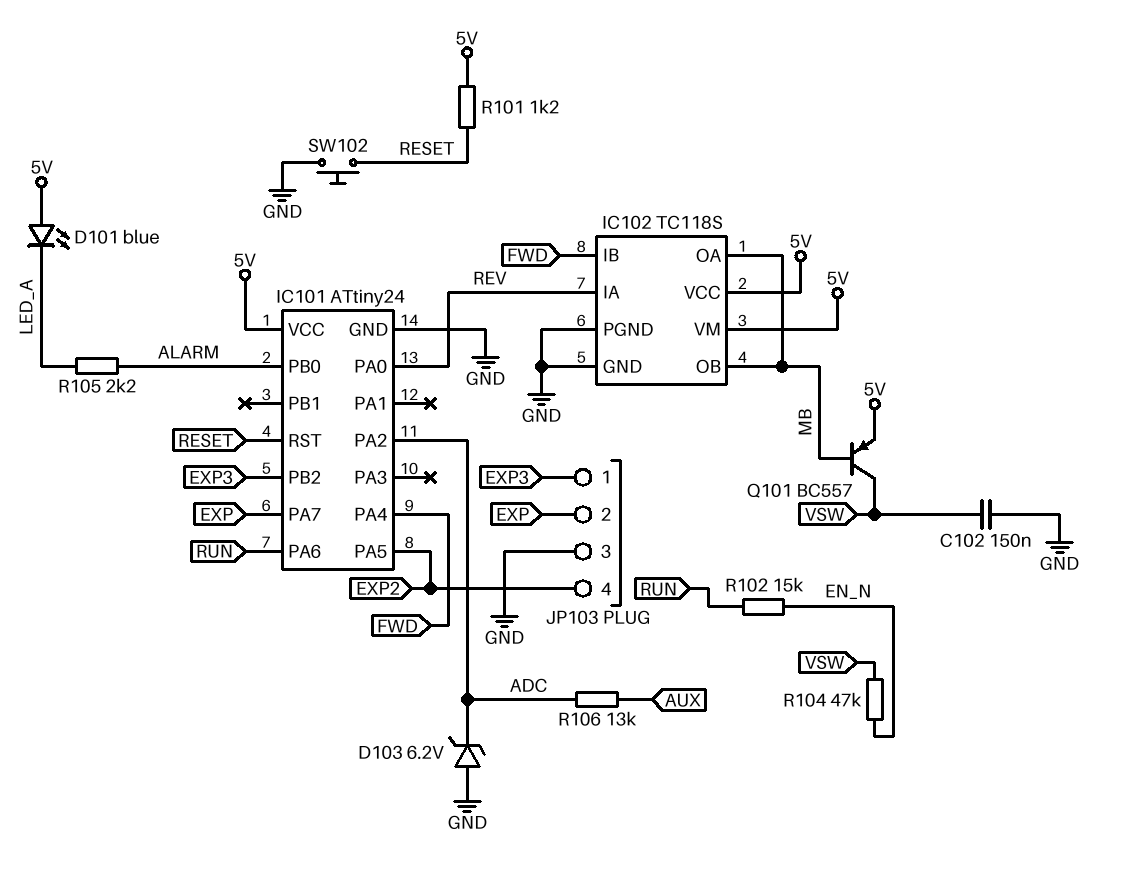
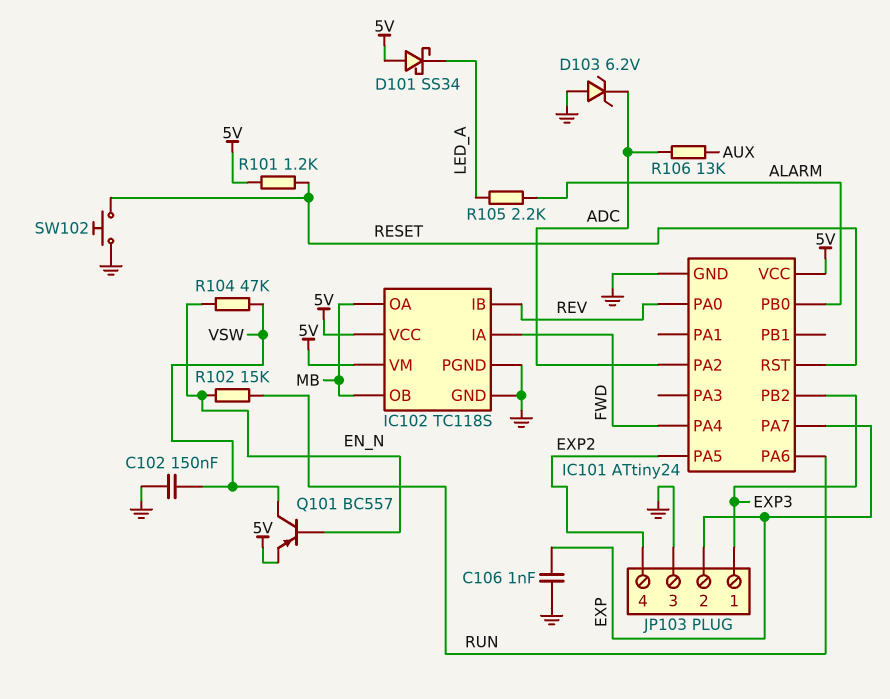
C106: none -> 1nF (EXP, GND)
D101: LED blue (A 5V, K LED_A) -> schottky SS34 (A 5V, K LED_A)
IC102 pin IA: REV -> FWD
IC102 pin IB: FWD -> REV
Q101: PNP BC557 (B MB, C VSW, E 5V) -> PNP BC557 (B EN_N, C VSW, E 5V)

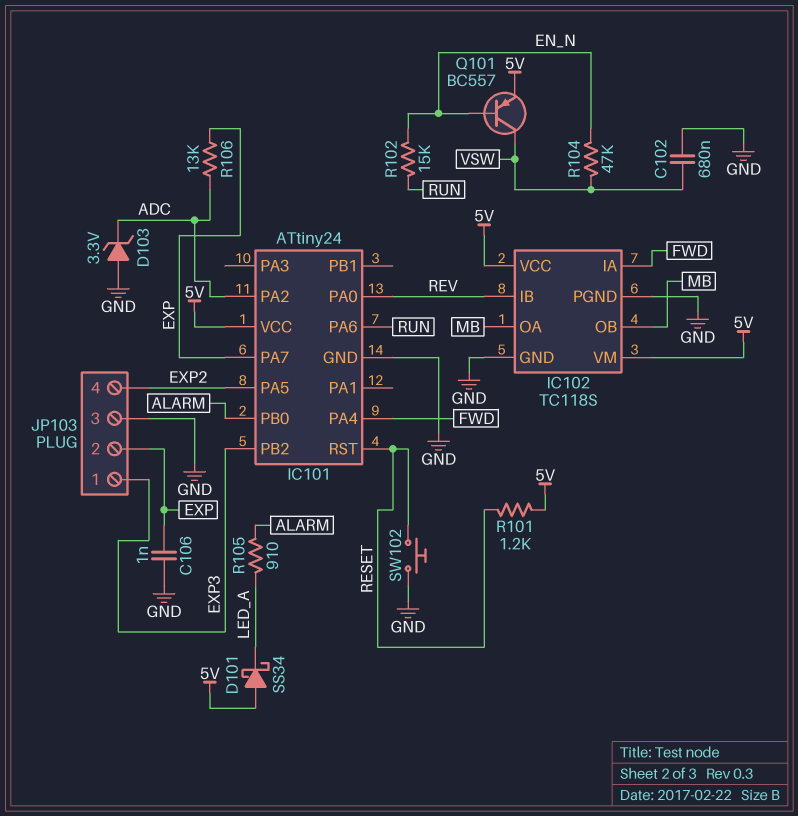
C102: 150nF (GND, VSW) -> 680nF (GND, VSW)
D103: zener 6.2V (A GND, K ADC) -> zener 3.3V (A GND, K ADC)
R105: 2.2k (ALARM, LED_A) -> 910 (ALARM, LED_A)
R106: 13k (ADC, AUX) -> 13k (ADC, EXP)

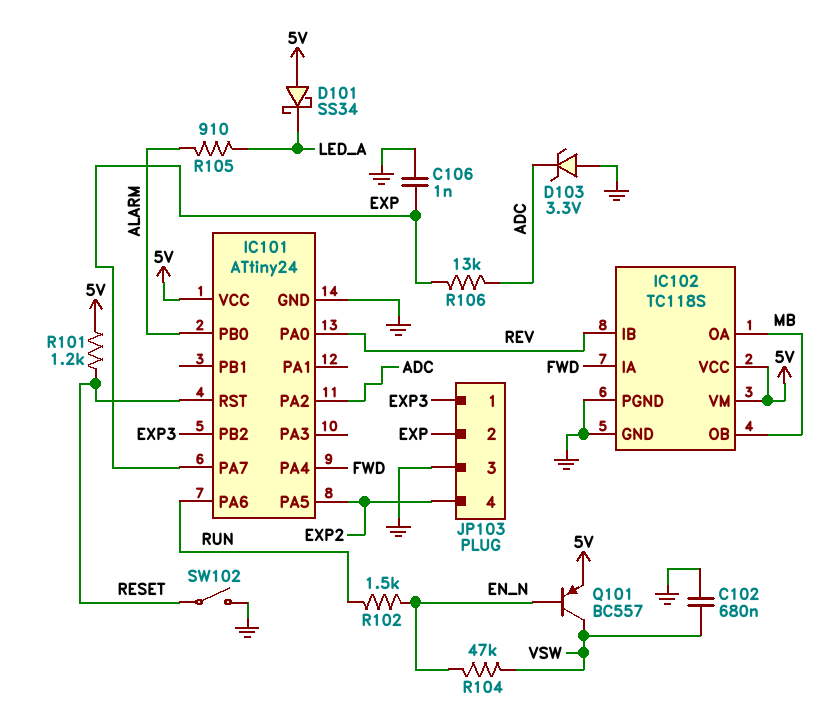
R102: 15k (EN_N, RUN) -> 1.5k (EN_N, RUN)
SW102: button (GND, RESET) -> switch (GND, RESET)

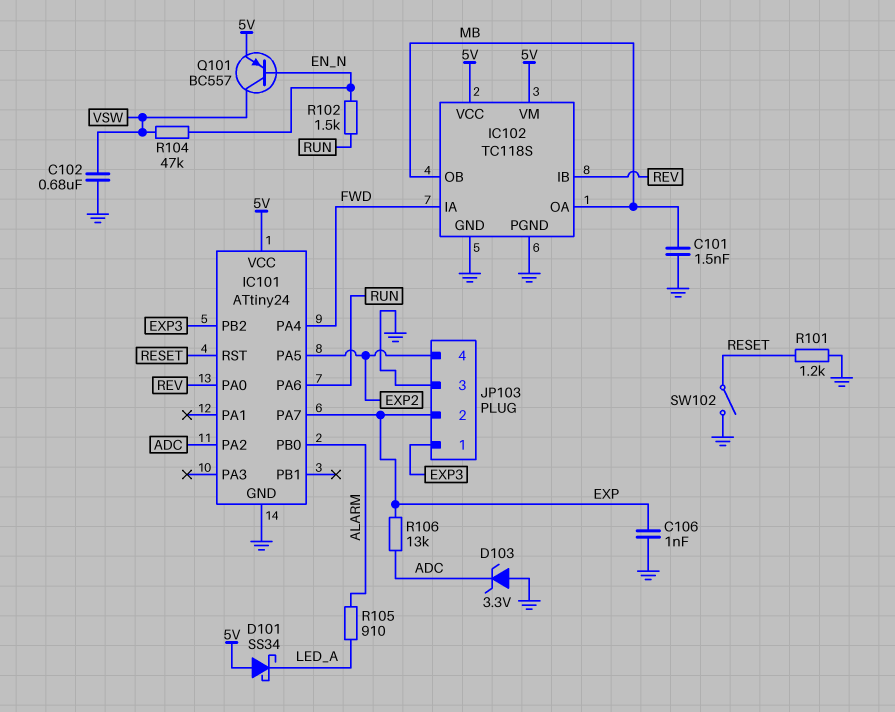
C101: none -> 1.5nF (GND, MB)
R101: 1.2k (5V, RESET) -> 1.2k (GND, RESET)

